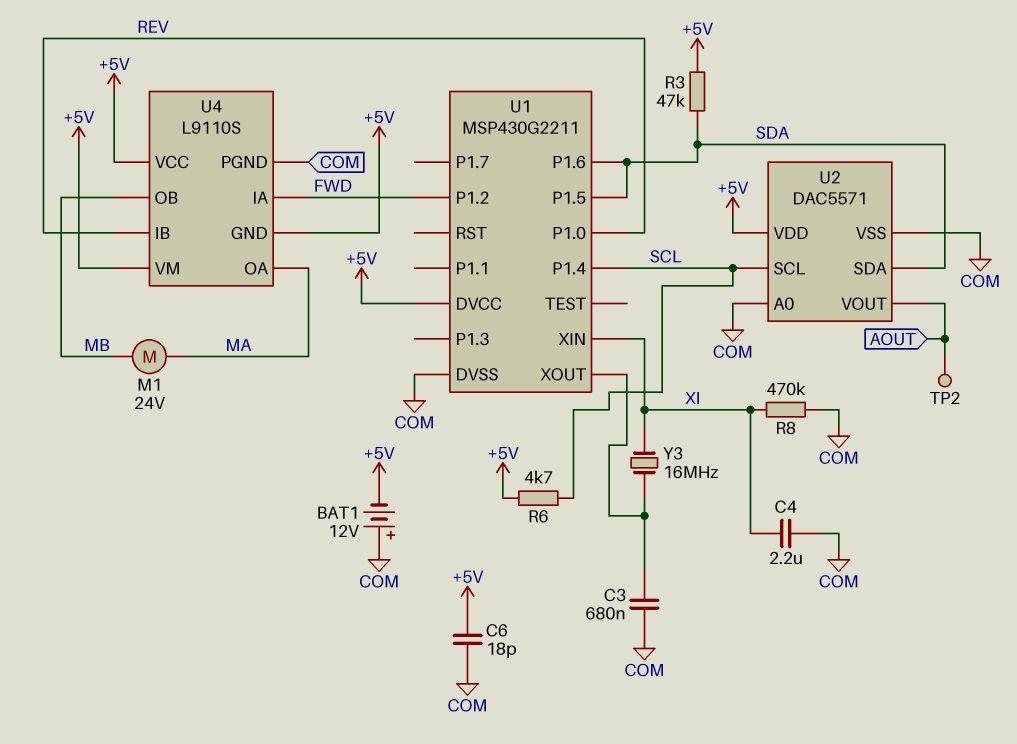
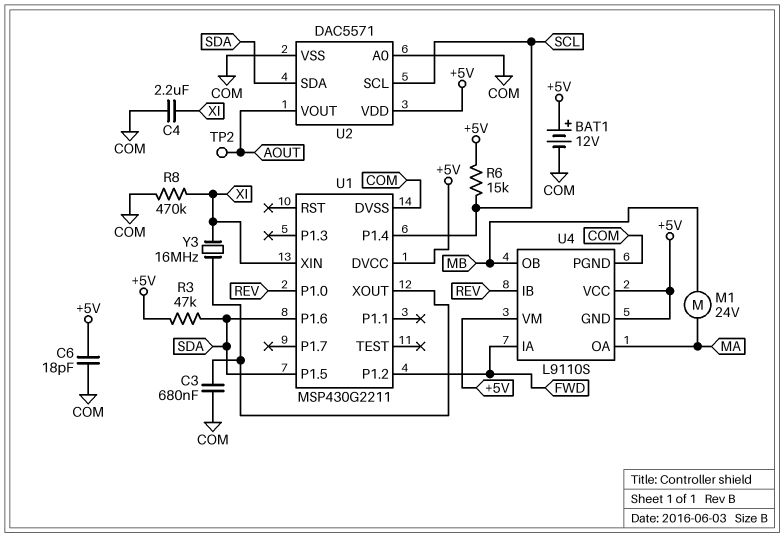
BAT1: 12V (plus COM, minus +5V) -> 12V (plus +5V, minus COM)
R6: 4.7k (+5V, SCL) -> 15k (+5V, SCL)

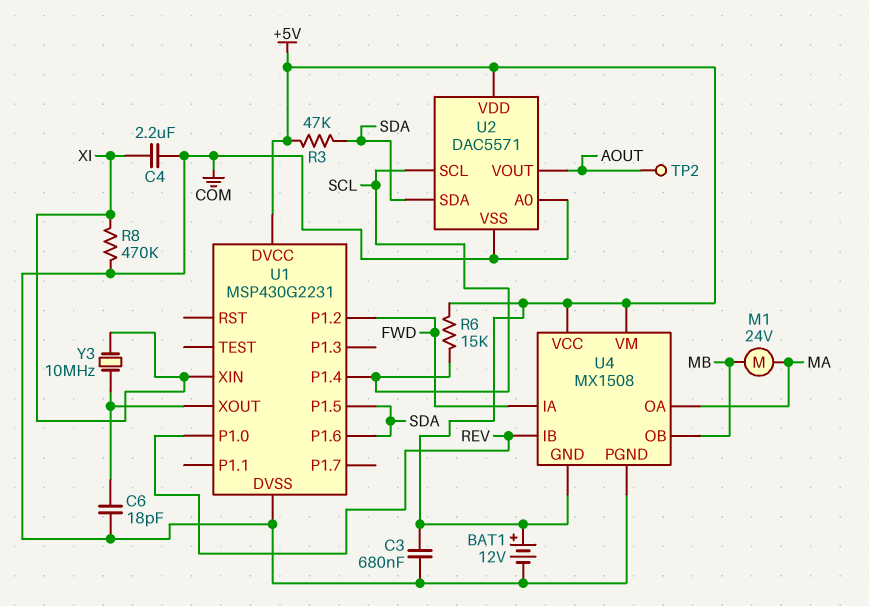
C3: 680nF (COM, U1/XOUT) -> 680nF (+5V, COM)
C6: 18pF (+5V, COM) -> 18pF (COM, U1/XOUT)
U1: MSP430G2211 -> MSP430G2231
U4: L9110S -> MX1508
Y3: 16MHz (U1/XOUT, XI) -> 10MHz (U1/XOUT, XI)

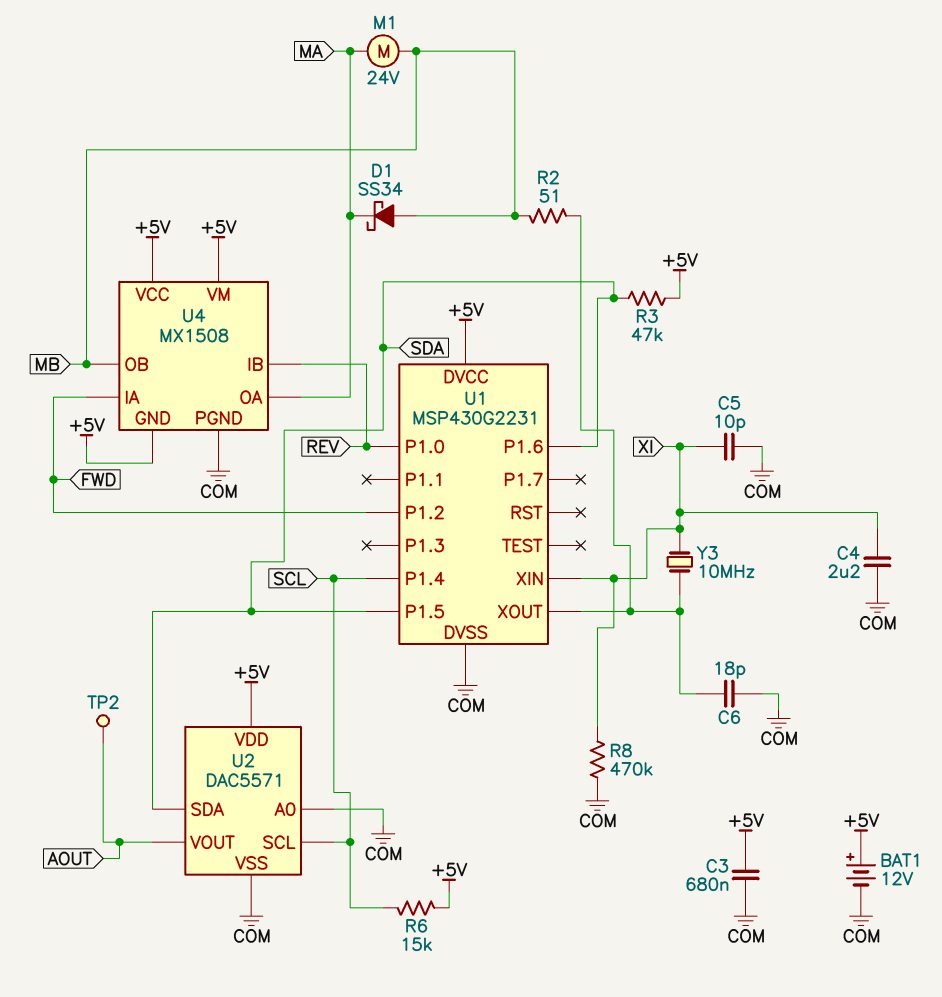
C5: none -> 10pF (COM, XI)
D1: none -> schottky SS34 (A MB, K MA)
R2: none -> 51 (MB, U1/XOUT)

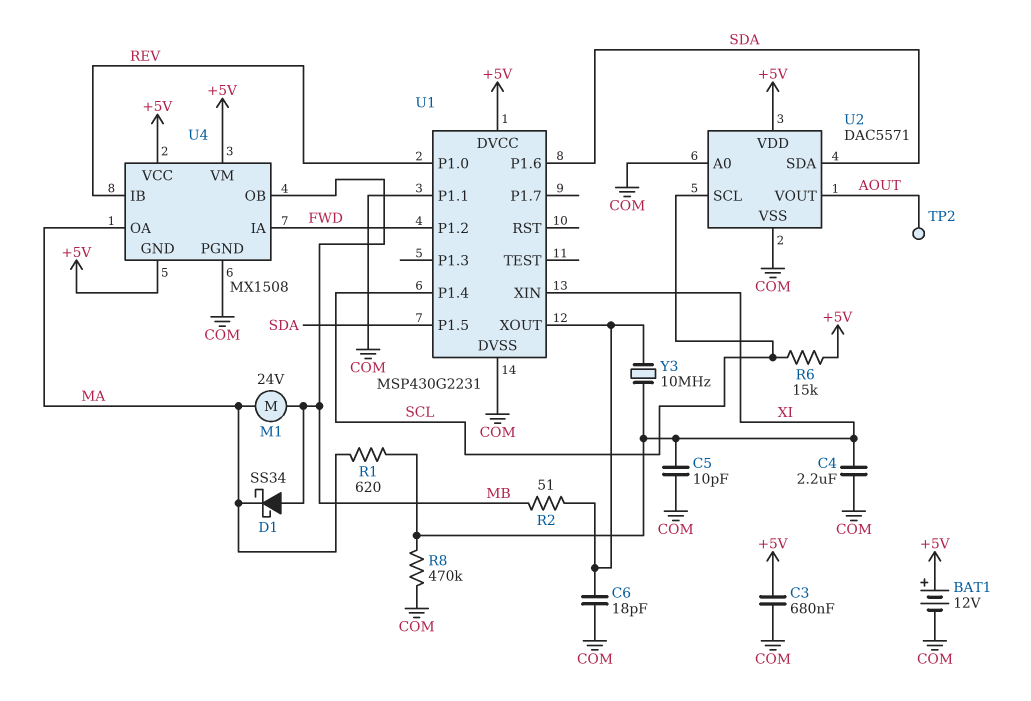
R1: none -> 620 (MA, XI)
R3: 47k (+5V, SDA) -> none
U1 pin P1.1: none -> COM

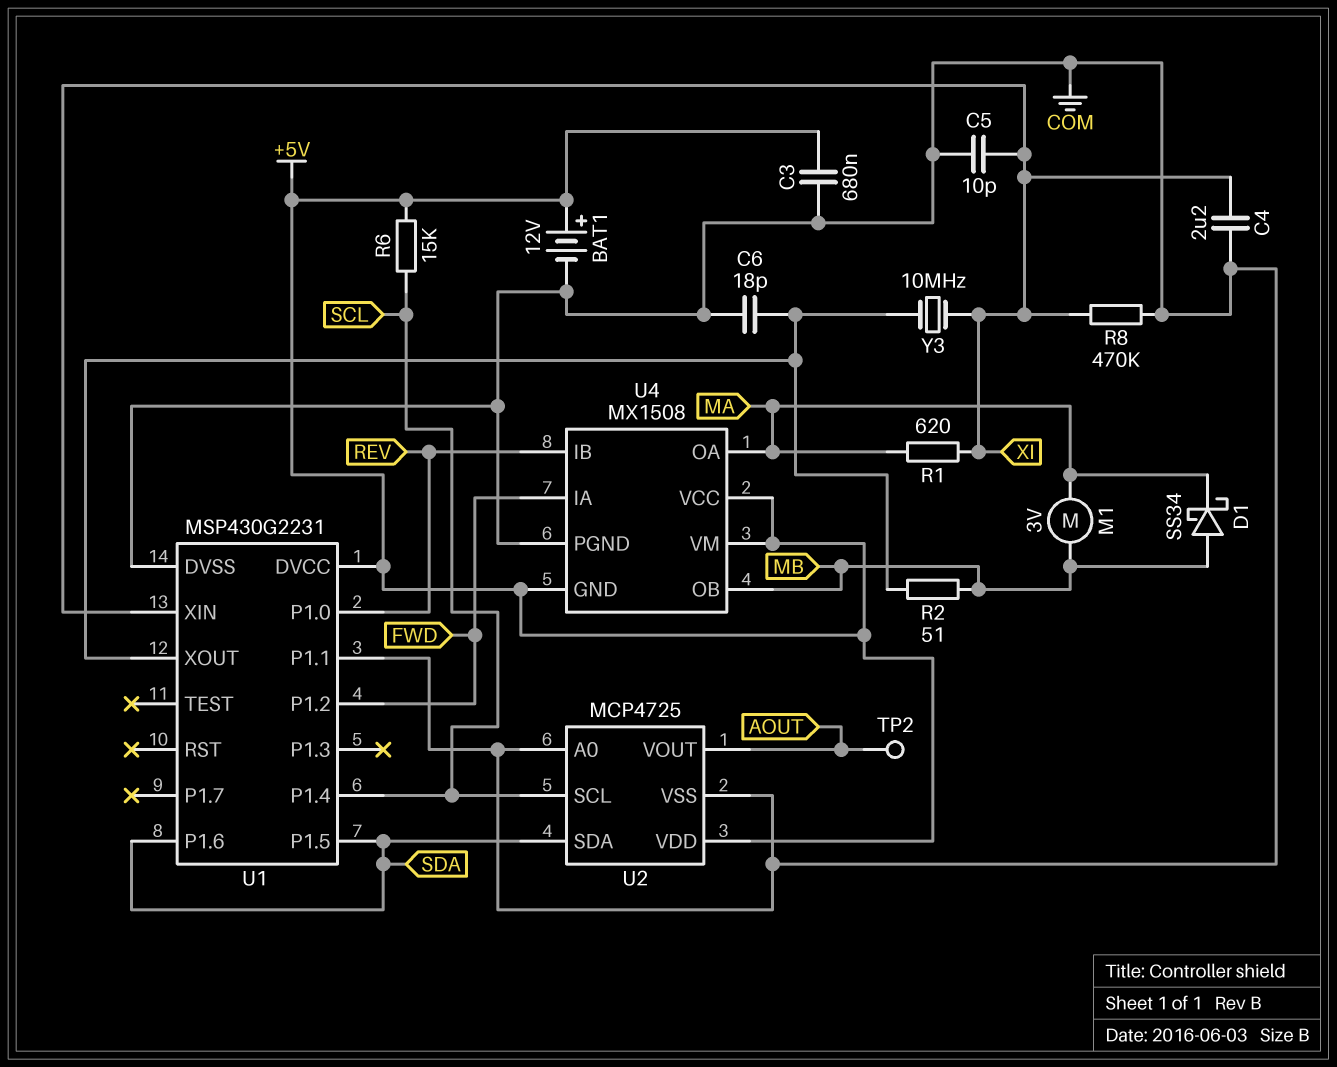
M1: motor 24V (MA, MB) -> motor 3V (MA, MB)
U2: DAC5571 -> MCP4725

